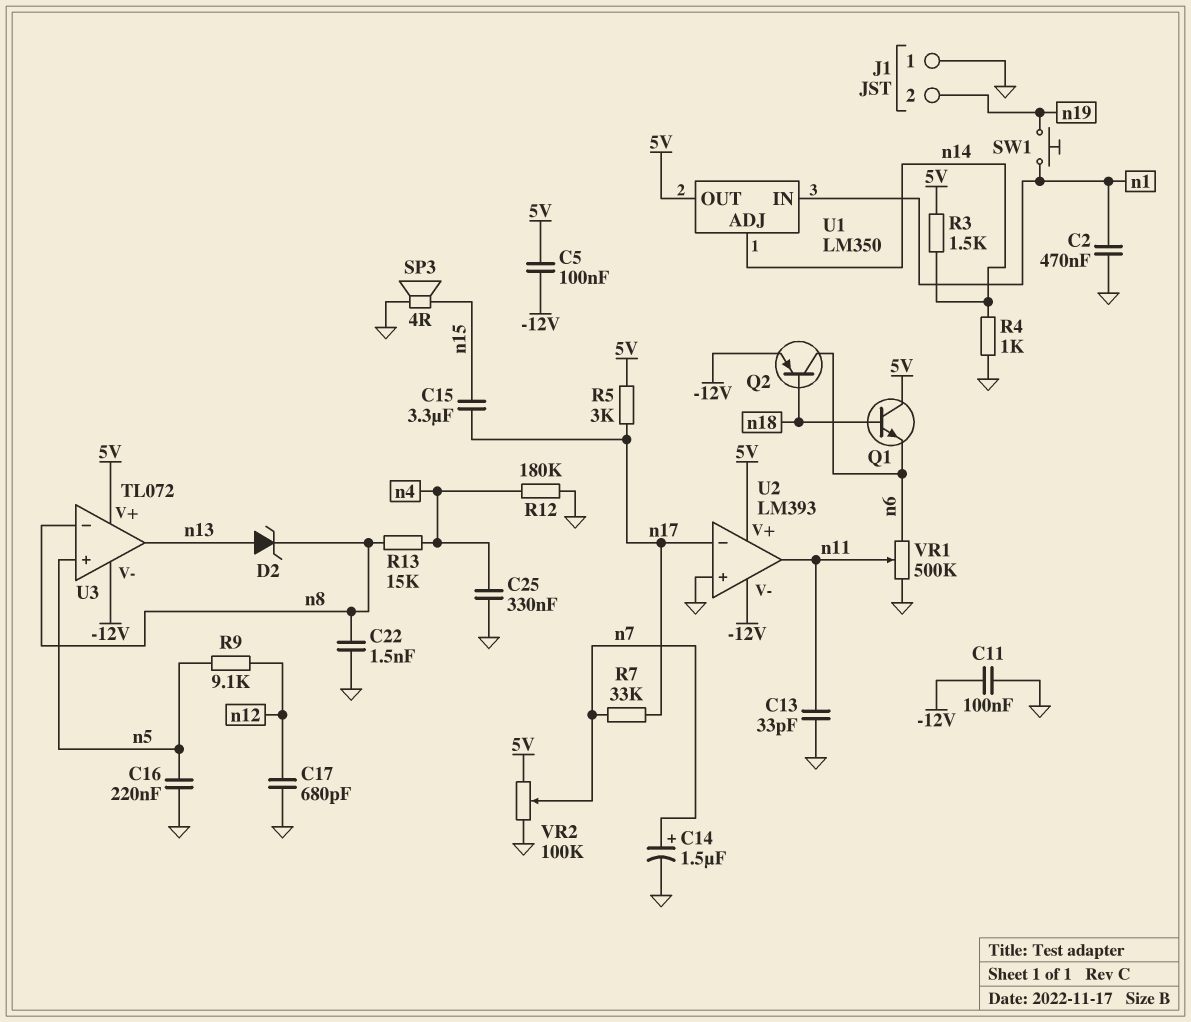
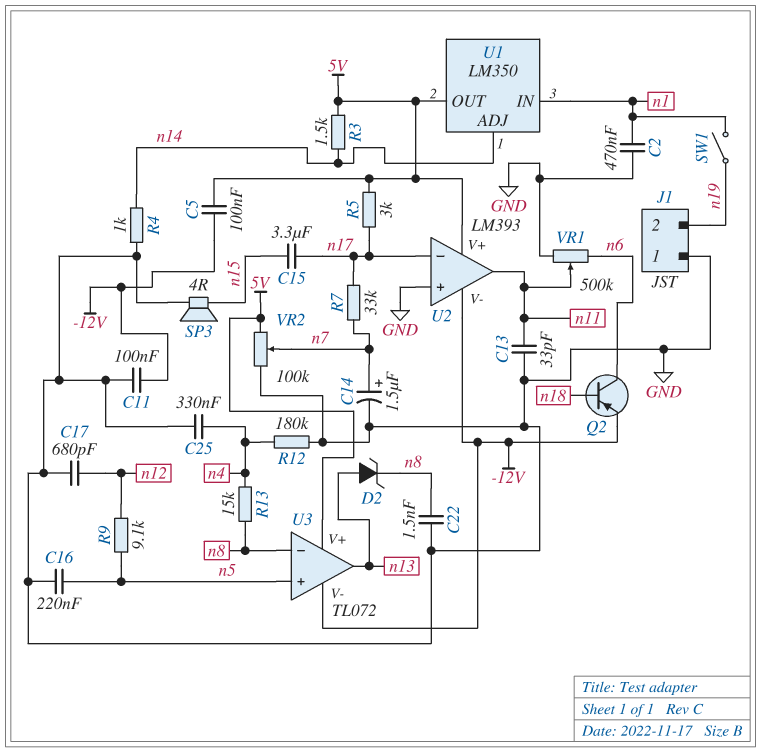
Q1: NPN (B n18, C 5V, E n6) -> none
SW1: button (n1, n19) -> switch (n1, n19)

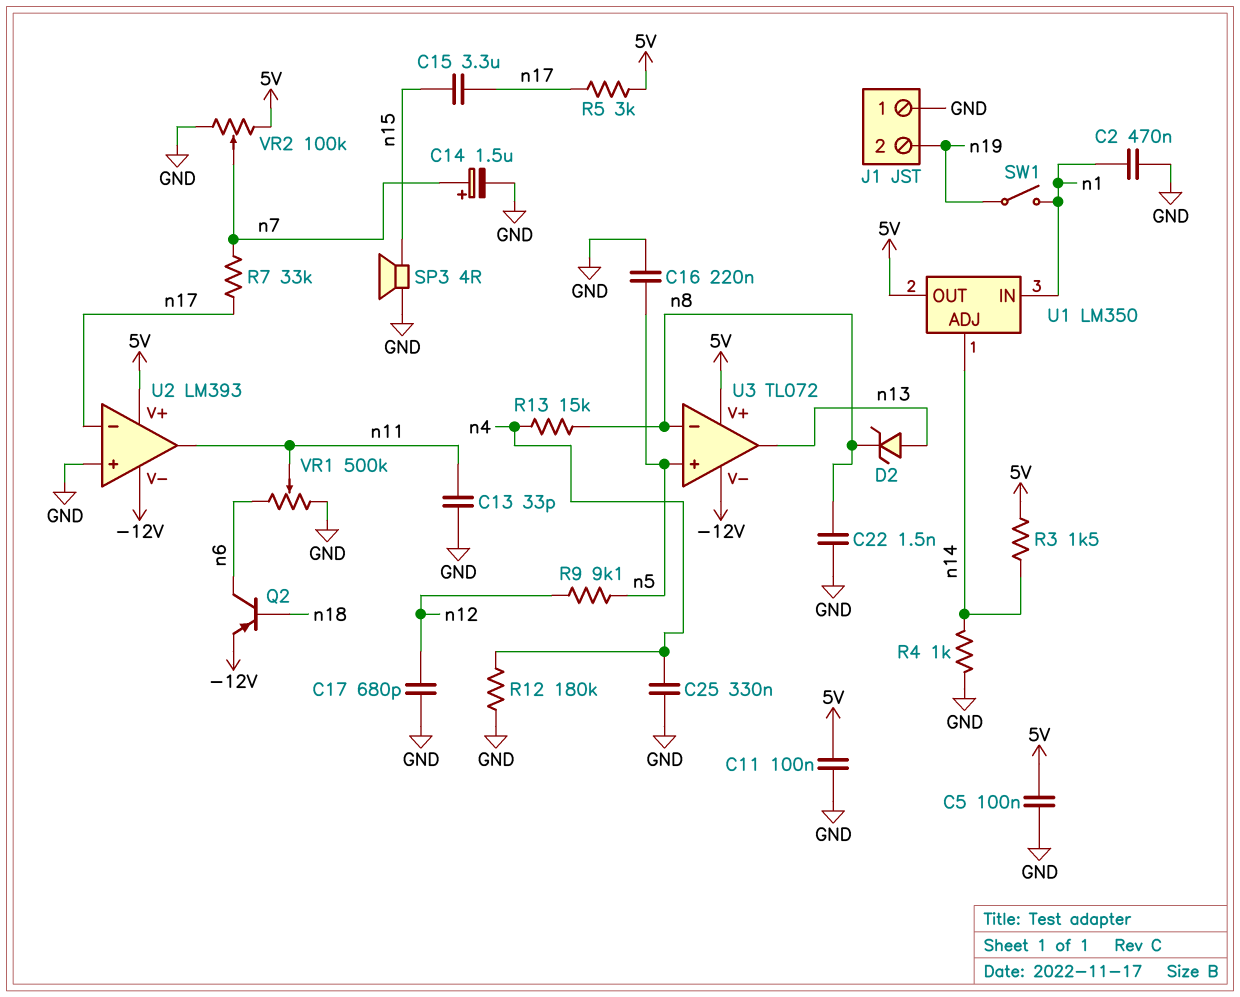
C5: 100nF (-12V, 5V) -> 100nF (5V, GND)
C11: 100nF (-12V, GND) -> 100nF (5V, GND)

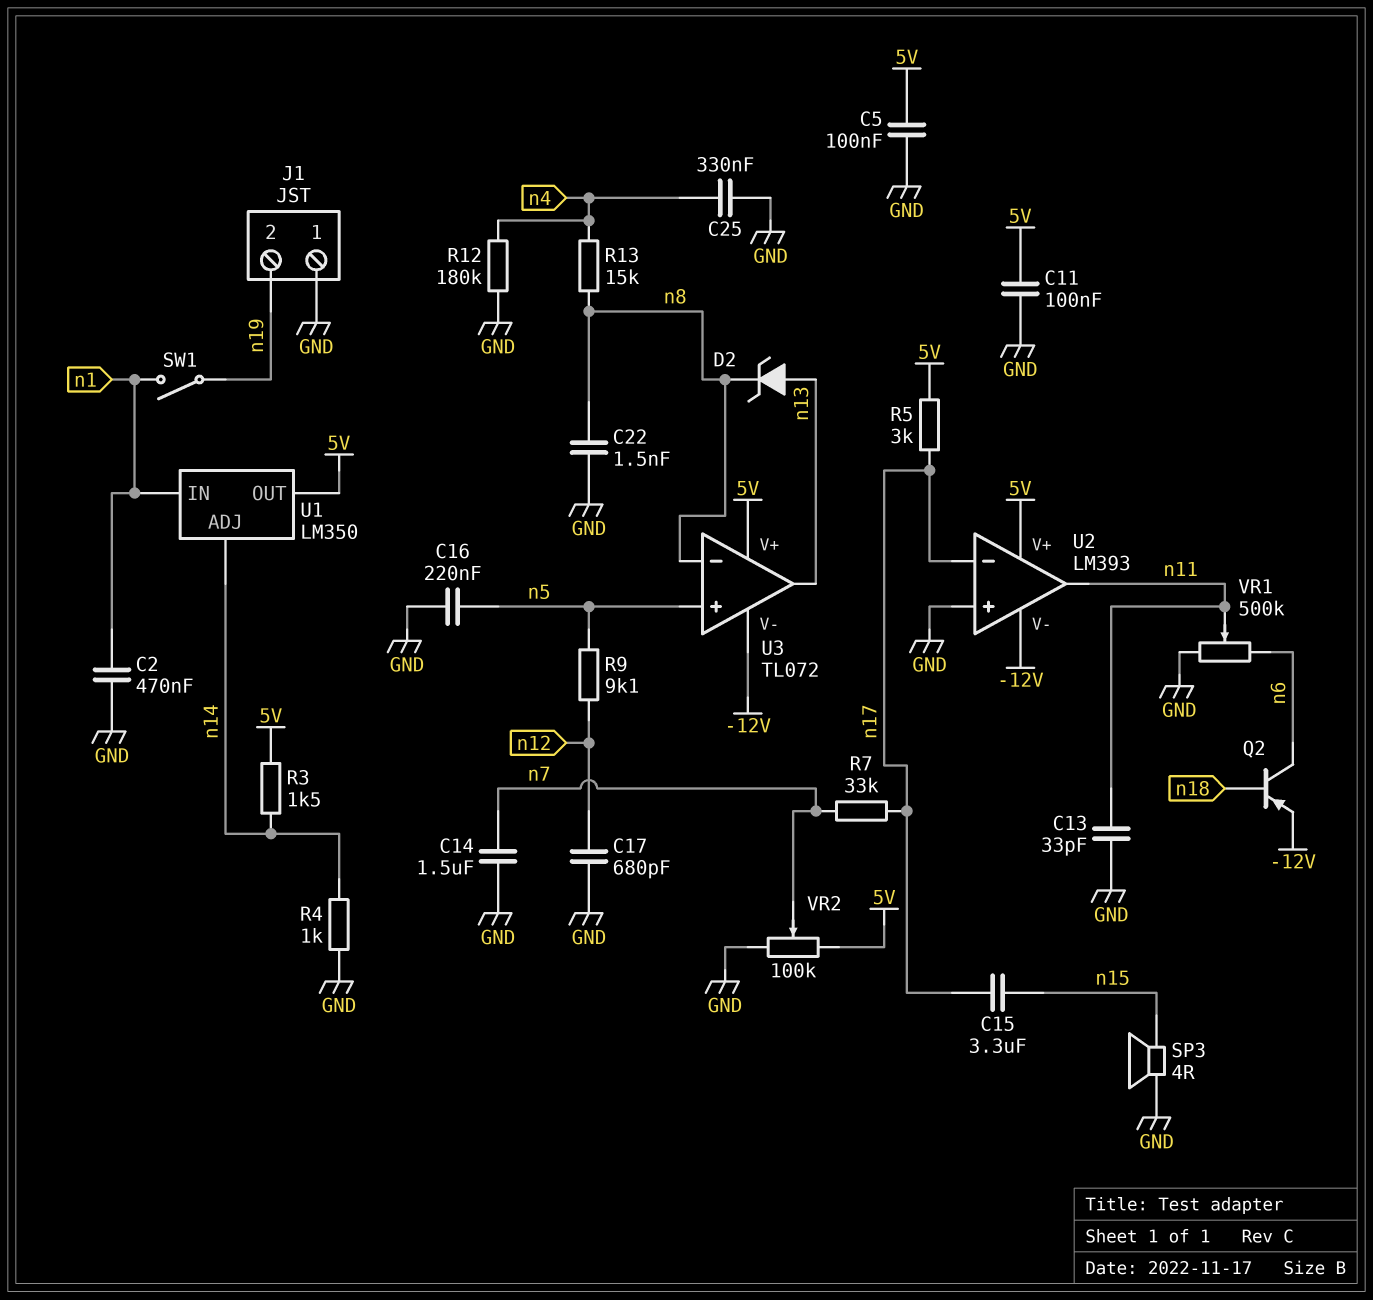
C14: 1.5uF (plus n7, minus GND) -> 1.5uF (GND, n7)

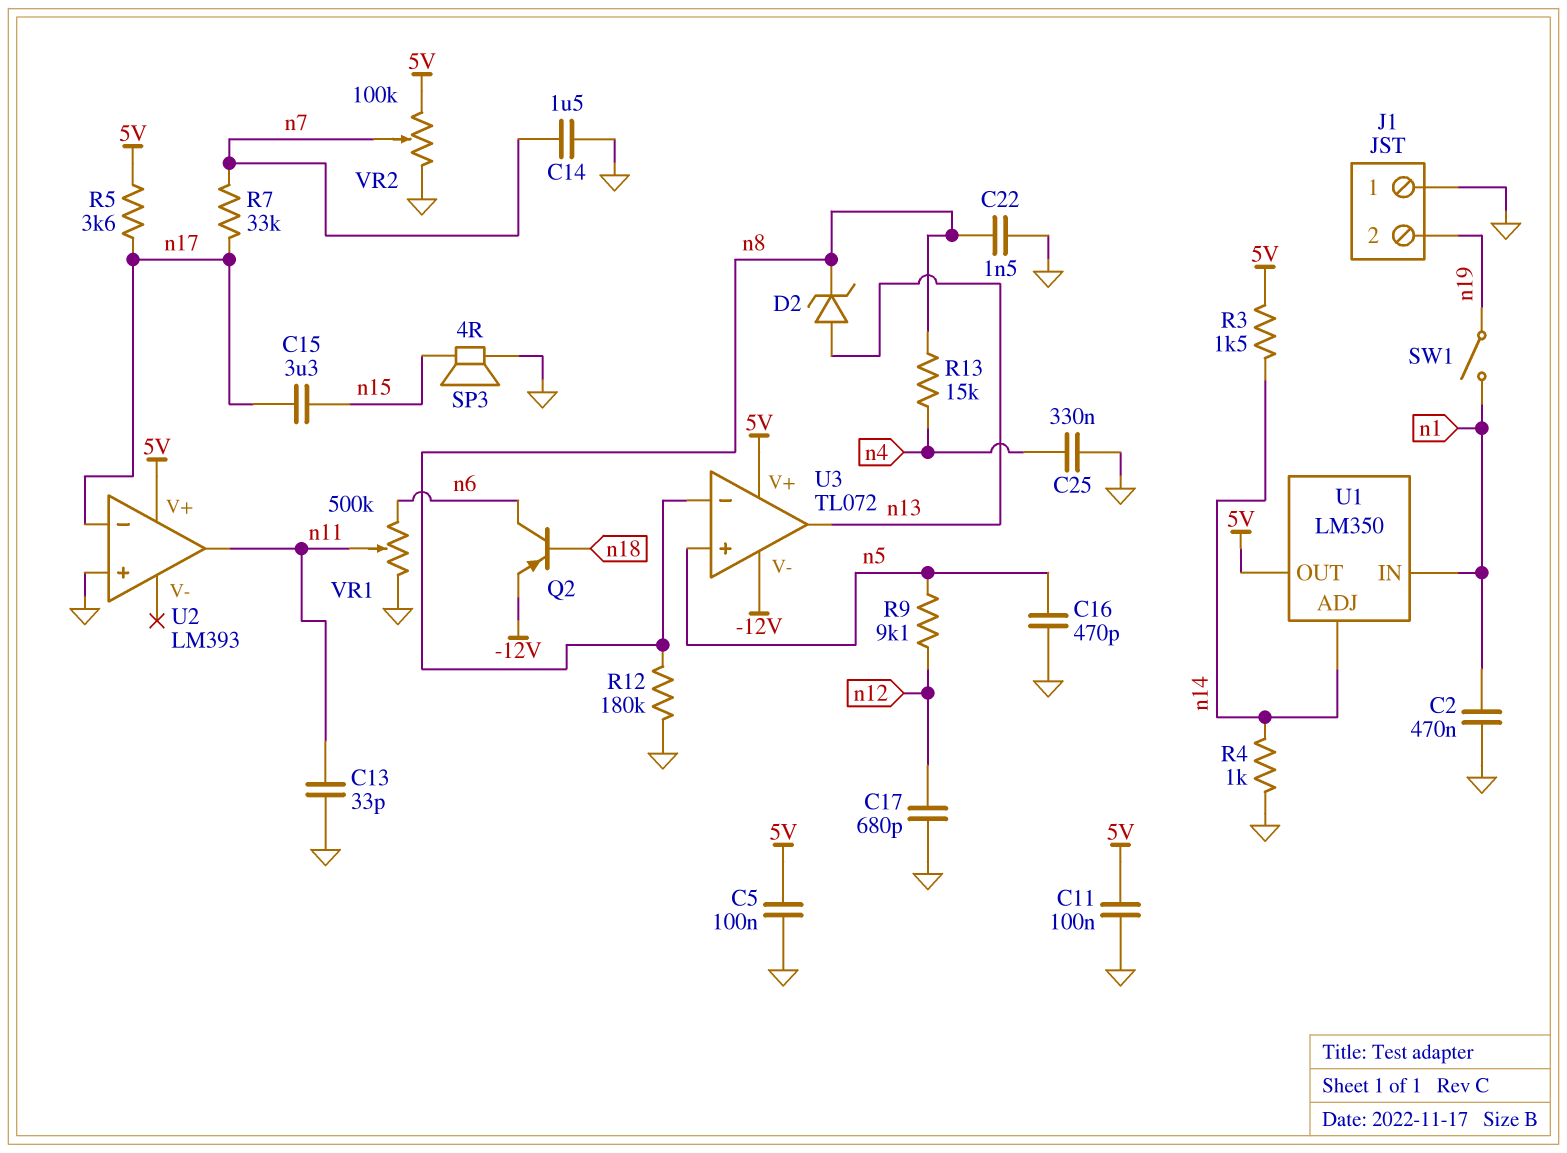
C16: 220nF (GND, n5) -> 470pF (GND, n5)
R5: 3k (5V, n17) -> 3.6k (5V, n17)
R12: 180k (GND, n4) -> 180k (GND, n8)
U2 pin V-: -12V -> none

